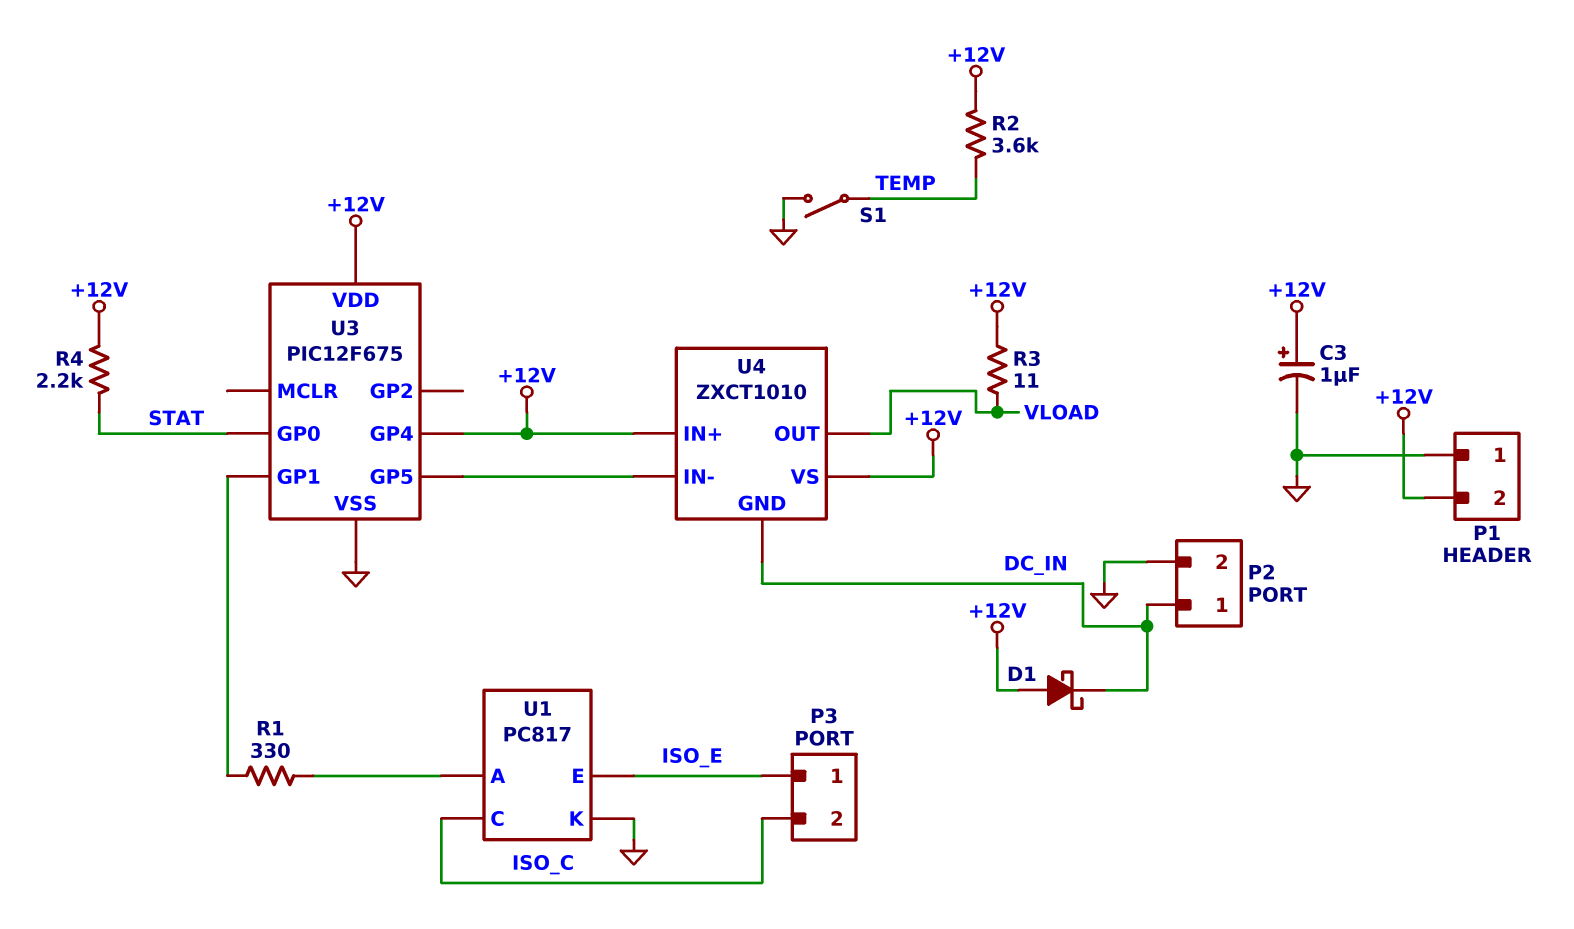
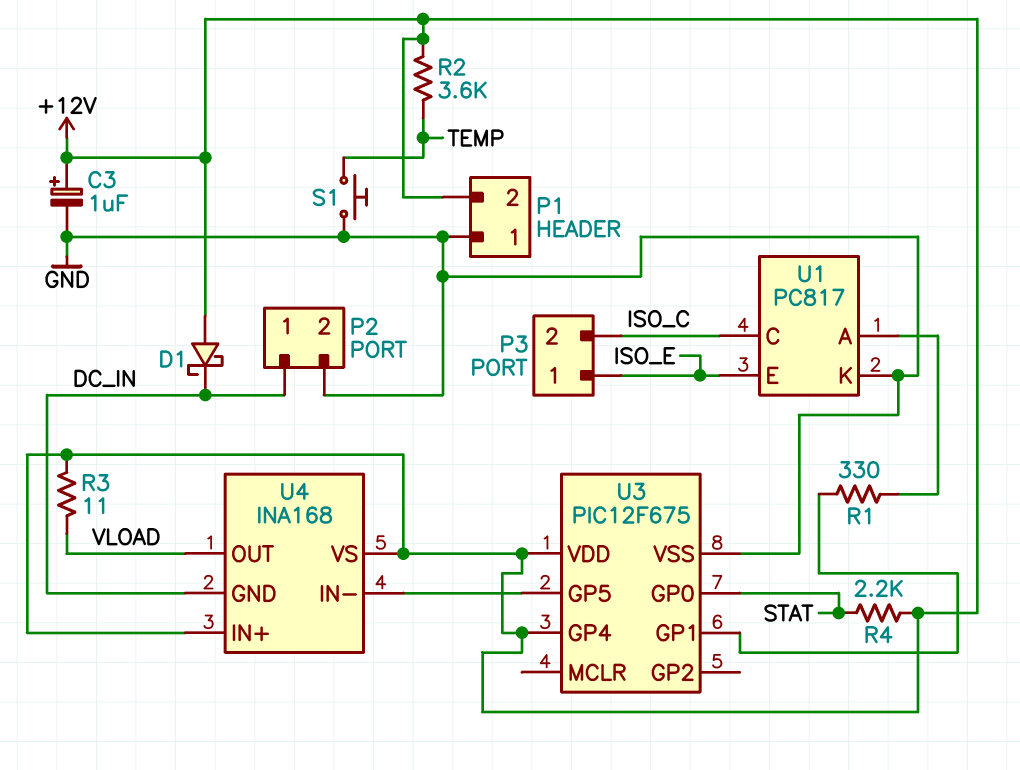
S1: switch (GND, TEMP) -> button (GND, TEMP)
U4: ZXCT1010 -> INA168

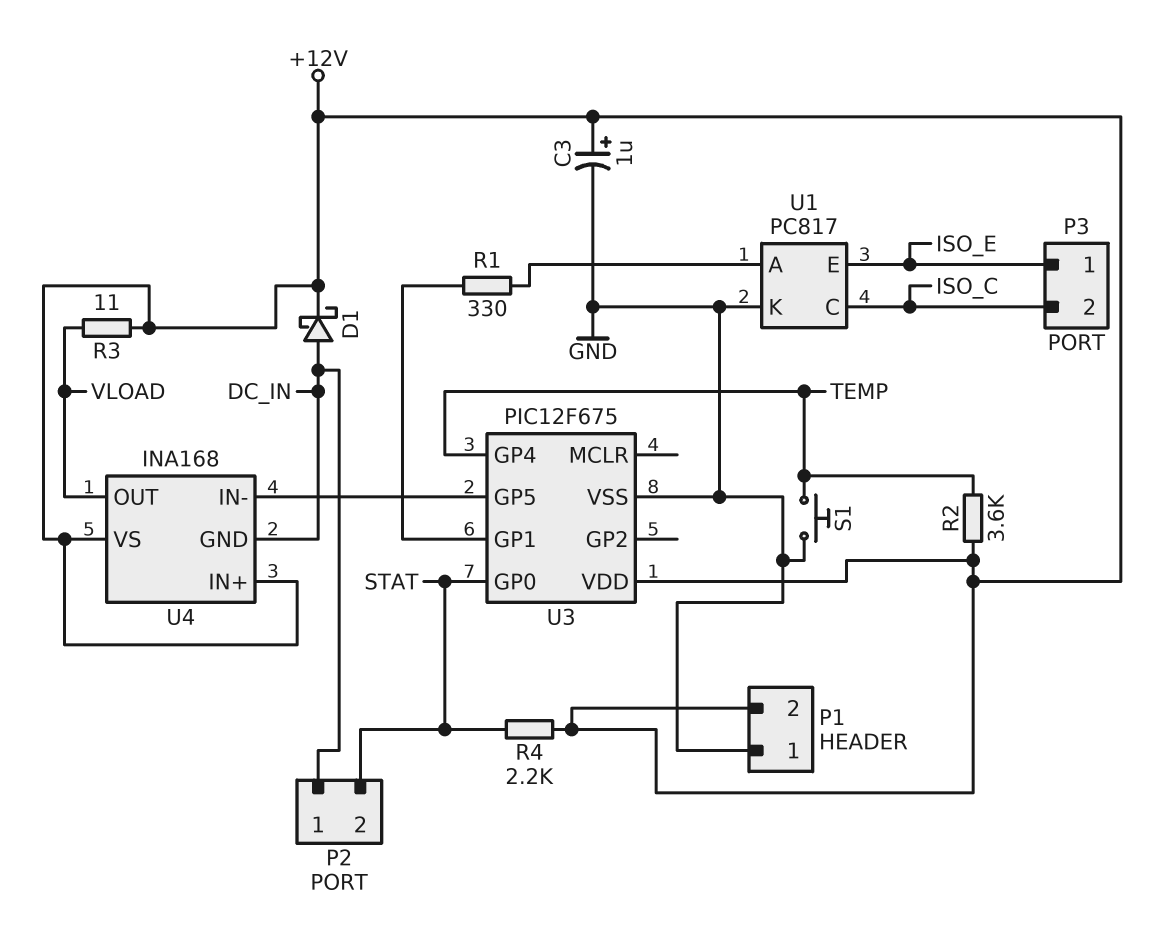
D1: schottky (A +12V, K DC_IN) -> schottky (A DC_IN, K +12V)
P2 pin 2: GND -> STAT
U3 pin GP4: +12V -> TEMP

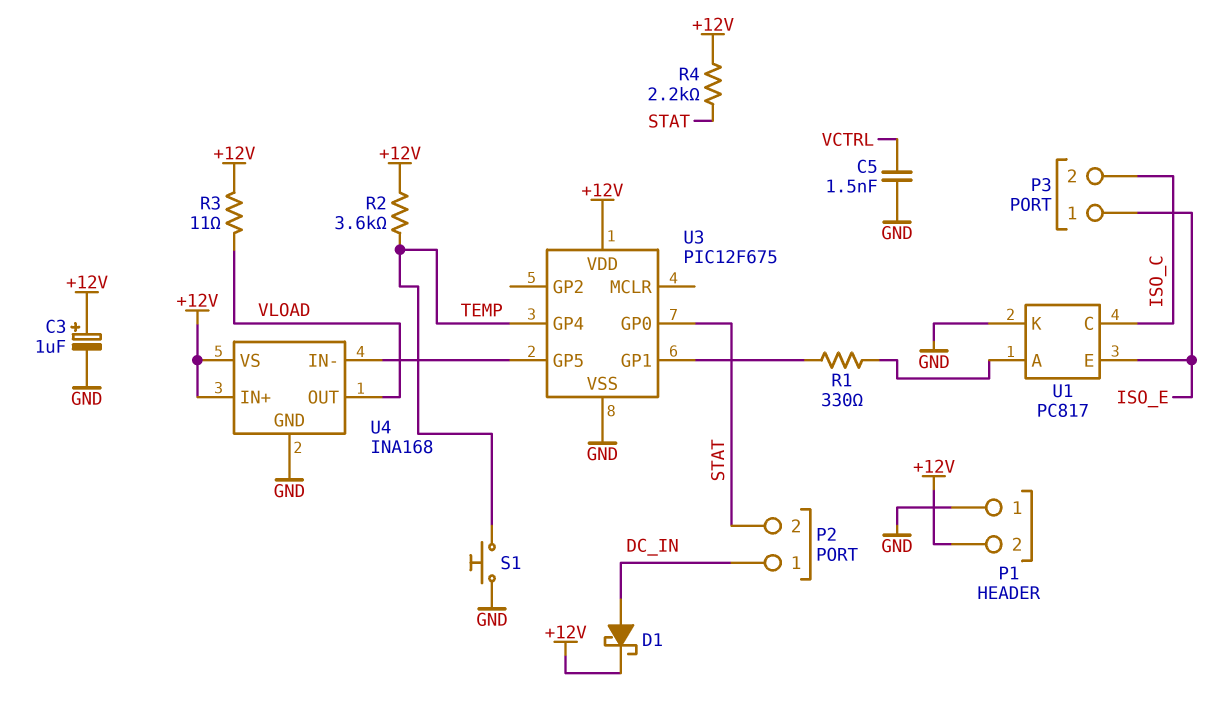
C5: none -> 1.5nF (GND, VCTRL)
U4 pin GND: DC_IN -> GND

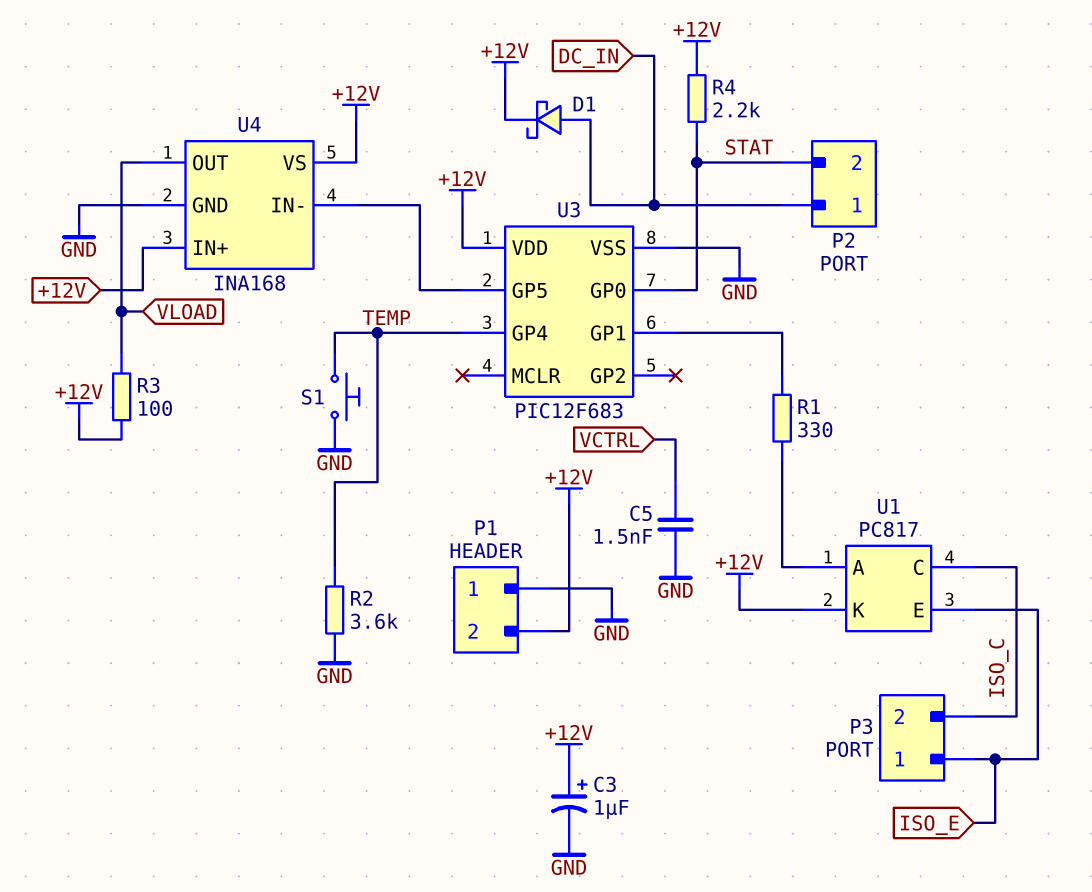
R2: 3.6k (+12V, TEMP) -> 3.6k (GND, TEMP)
R3: 11 (+12V, VLOAD) -> 100 (+12V, VLOAD)
U1 pin K: GND -> +12V
U3: PIC12F675 -> PIC12F683

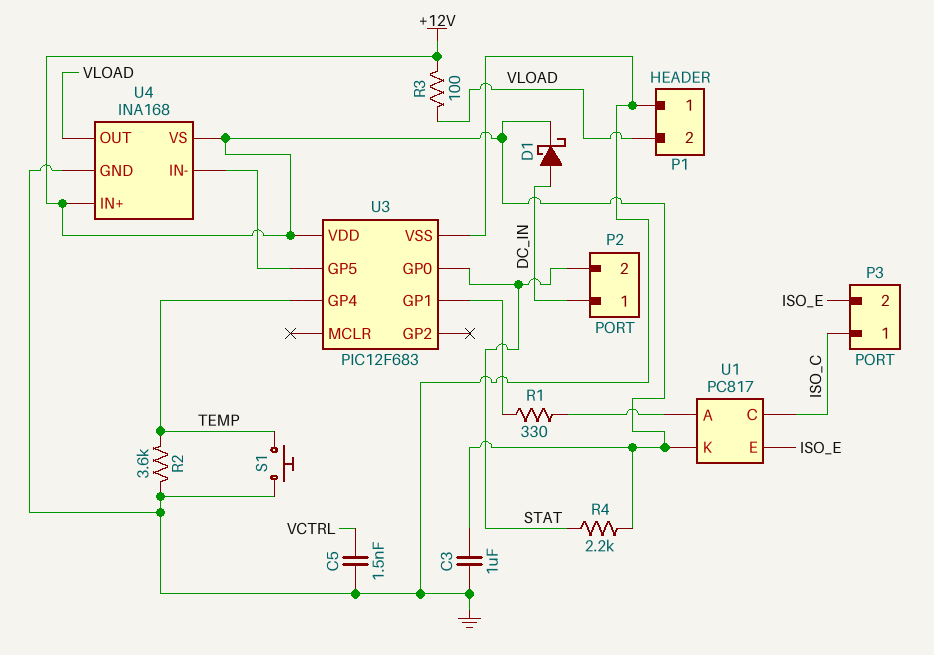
C3: 1uF (plus +12V, minus GND) -> 1uF (+12V, GND)
P1 pin 2: +12V -> VLOAD
P3 pin 1: ISO_E -> ISO_C
P3 pin 2: ISO_C -> ISO_E

